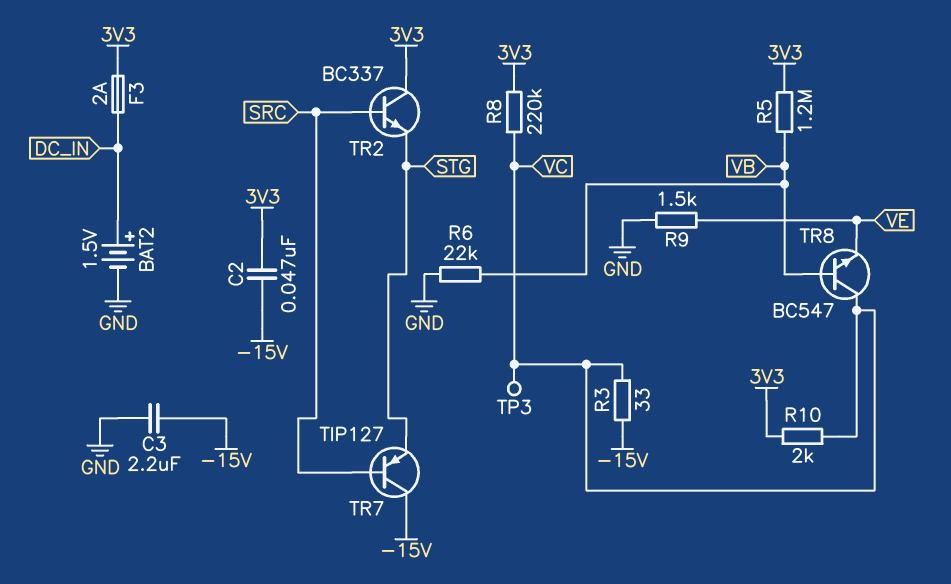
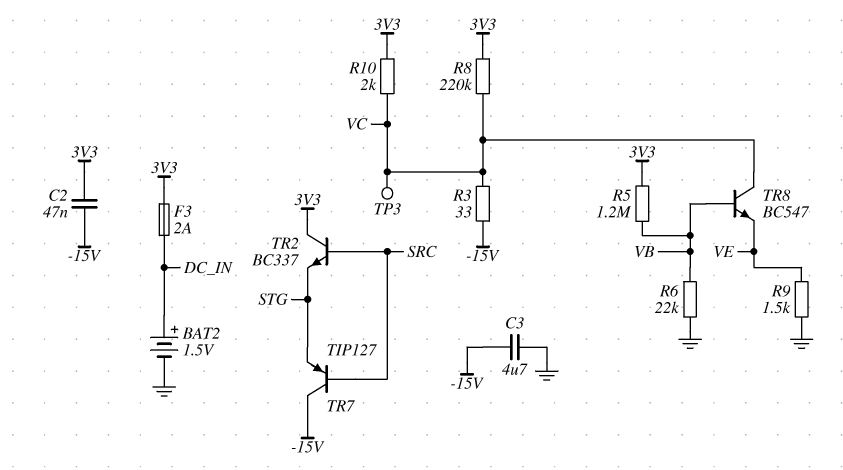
C3: 2.2uF (-15V, GND) -> 4.7uF (-15V, GND)

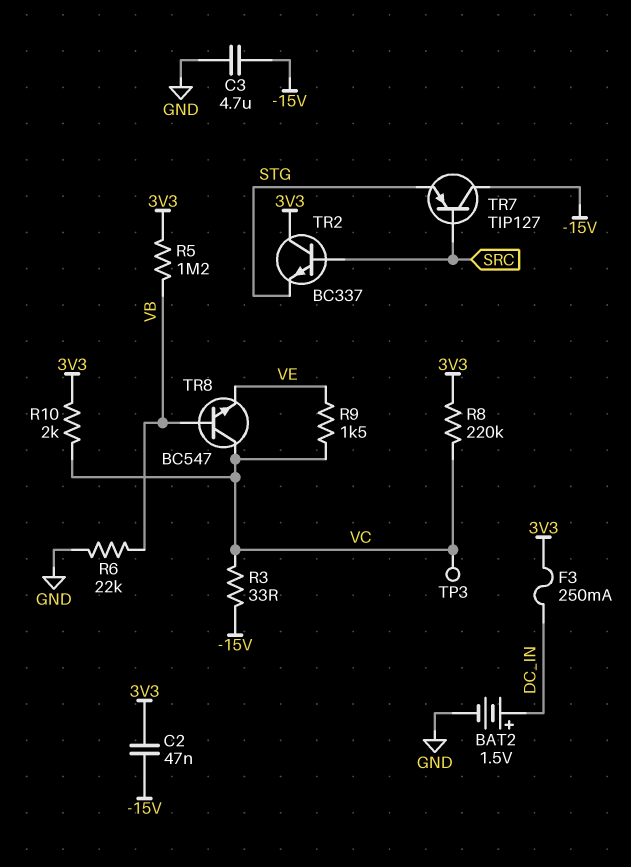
F3: 2A (3V3, DC_IN) -> 250mA (3V3, DC_IN)
R9: 1.5k (GND, VE) -> 1.5k (VC, VE)

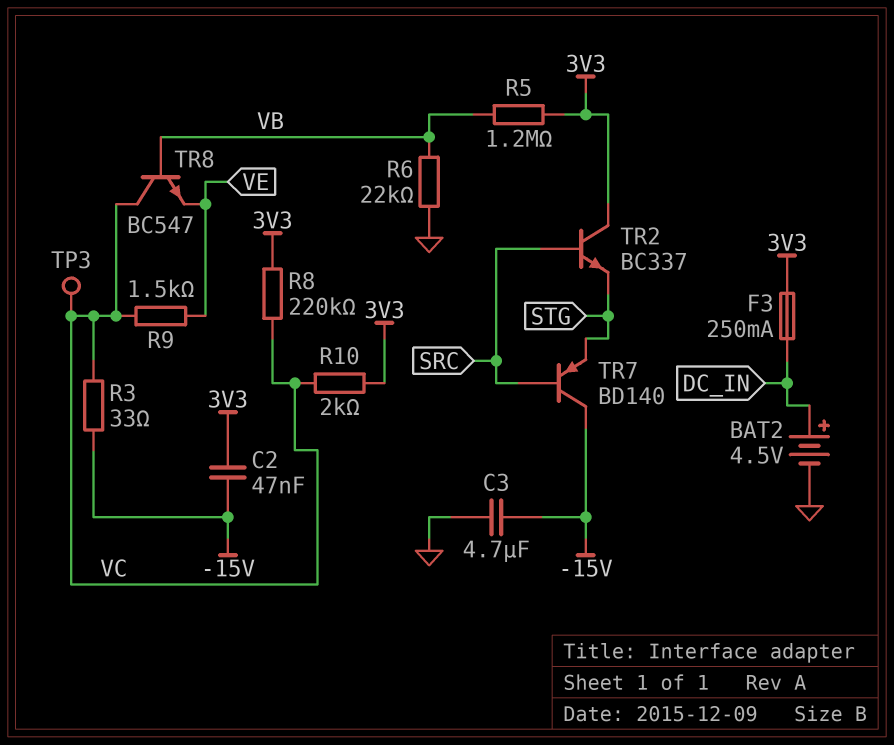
BAT2: 1.5V (plus DC_IN, minus GND) -> 4.5V (plus DC_IN, minus GND)
TR7: PNP TIP127 (B SRC, C -15V, E STG) -> PNP BD140 (B SRC, C -15V, E STG)

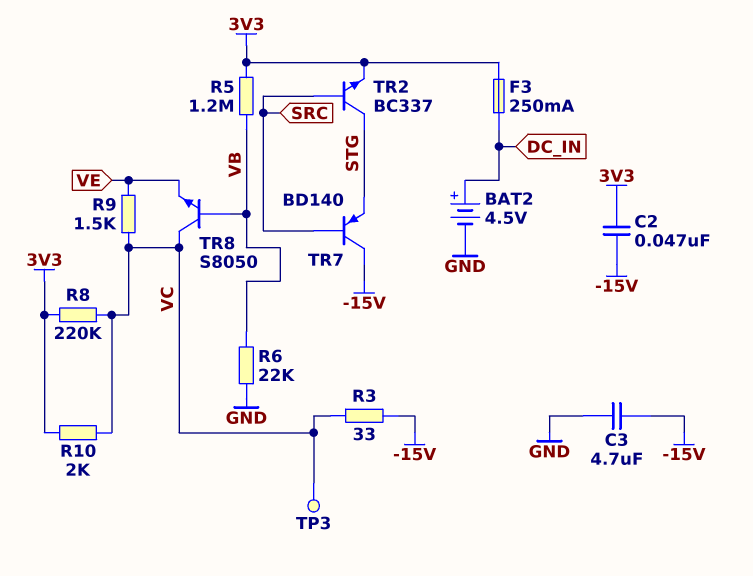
TR2: NPN BC337 (B SRC, C 3V3, E STG) -> NPN BC337 (B SRC, C STG, E 3V3)
TR8: NPN BC547 (B VB, C VC, E VE) -> NPN S8050 (B VB, C VC, E VE)

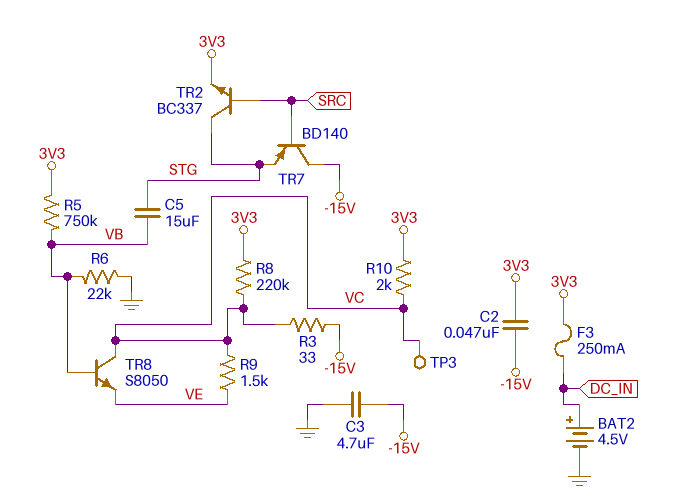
C5: none -> 15uF (STG, VB)
R5: 1.2M (3V3, VB) -> 750k (3V3, VB)

